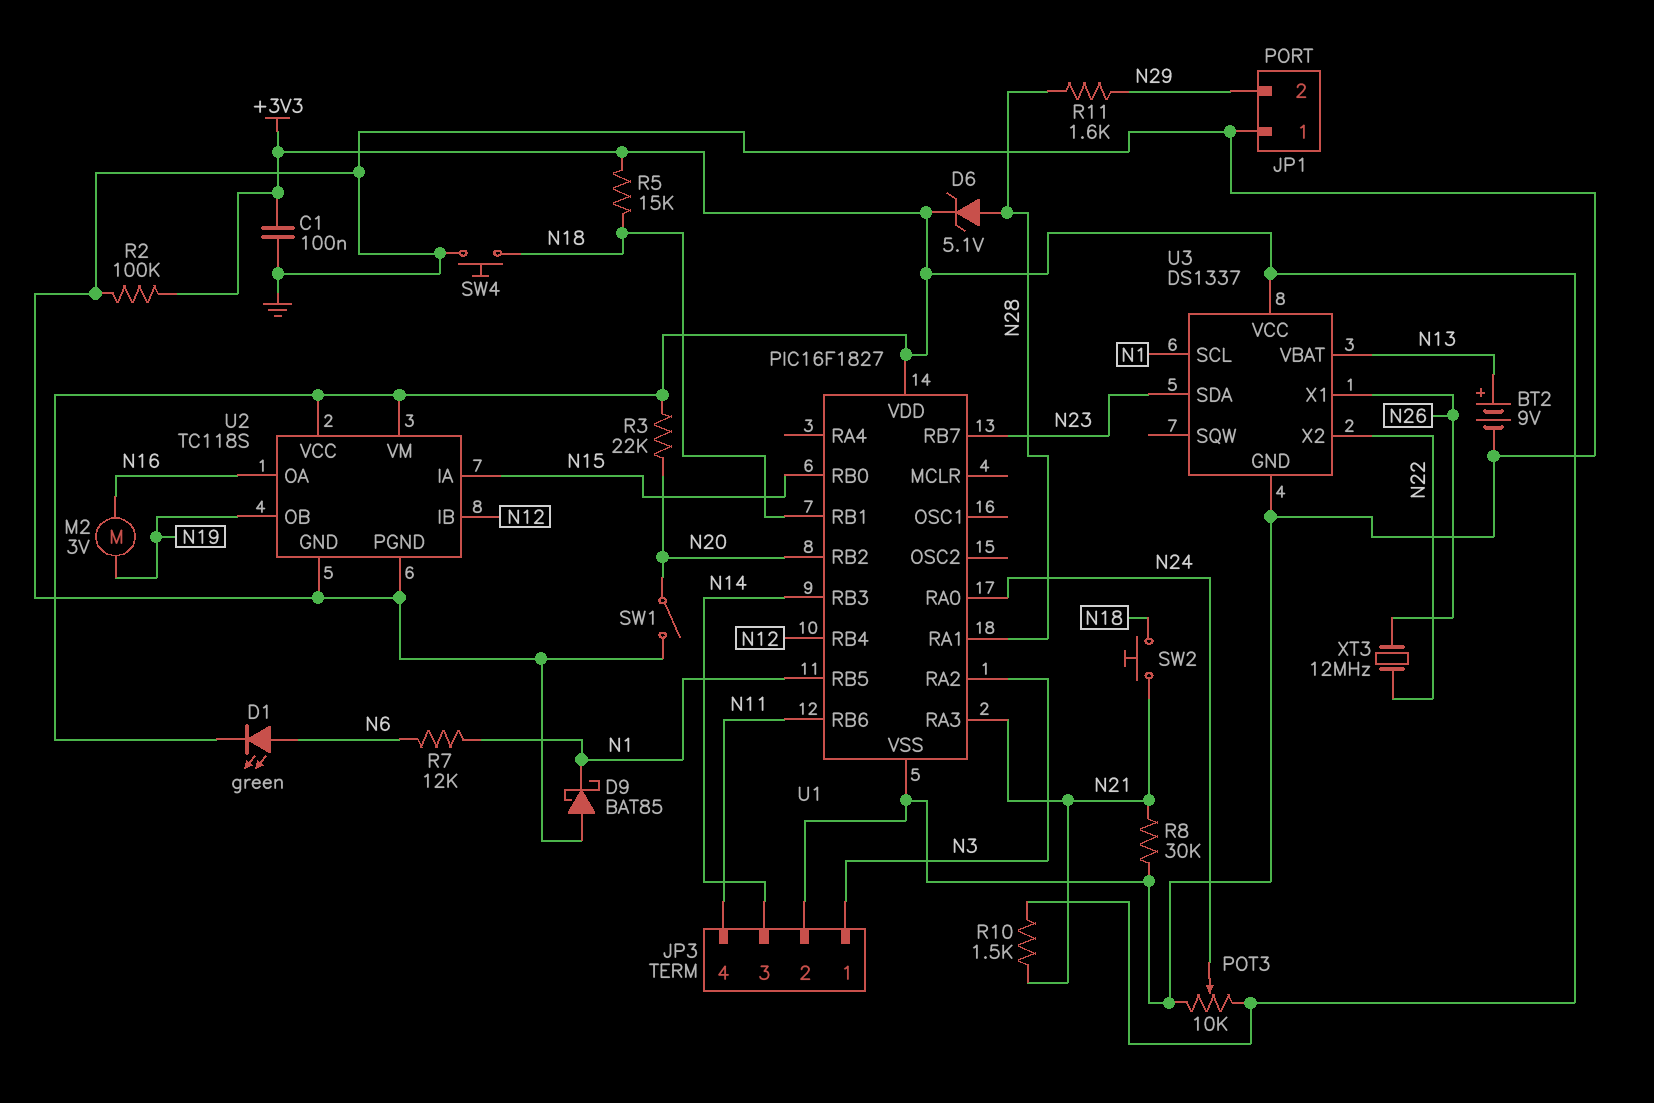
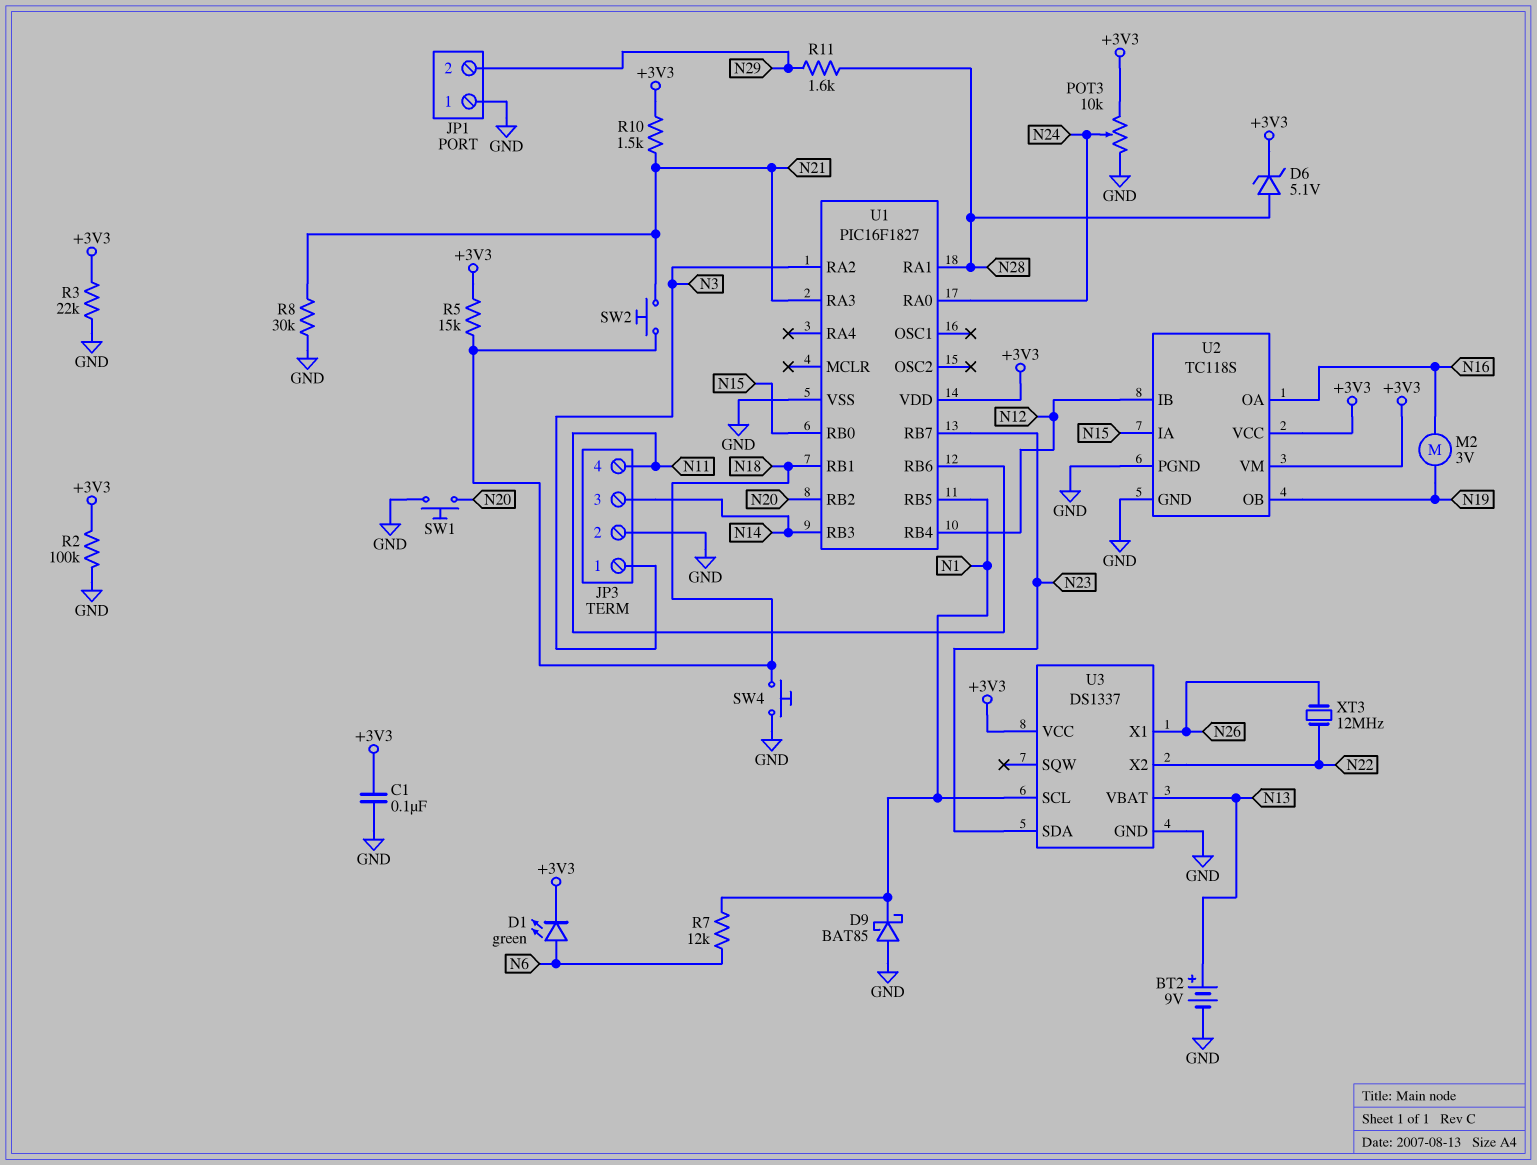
R3: 22k (+3V3, N20) -> 22k (+3V3, GND)
SW1: switch (GND, N20) -> button (GND, N20)

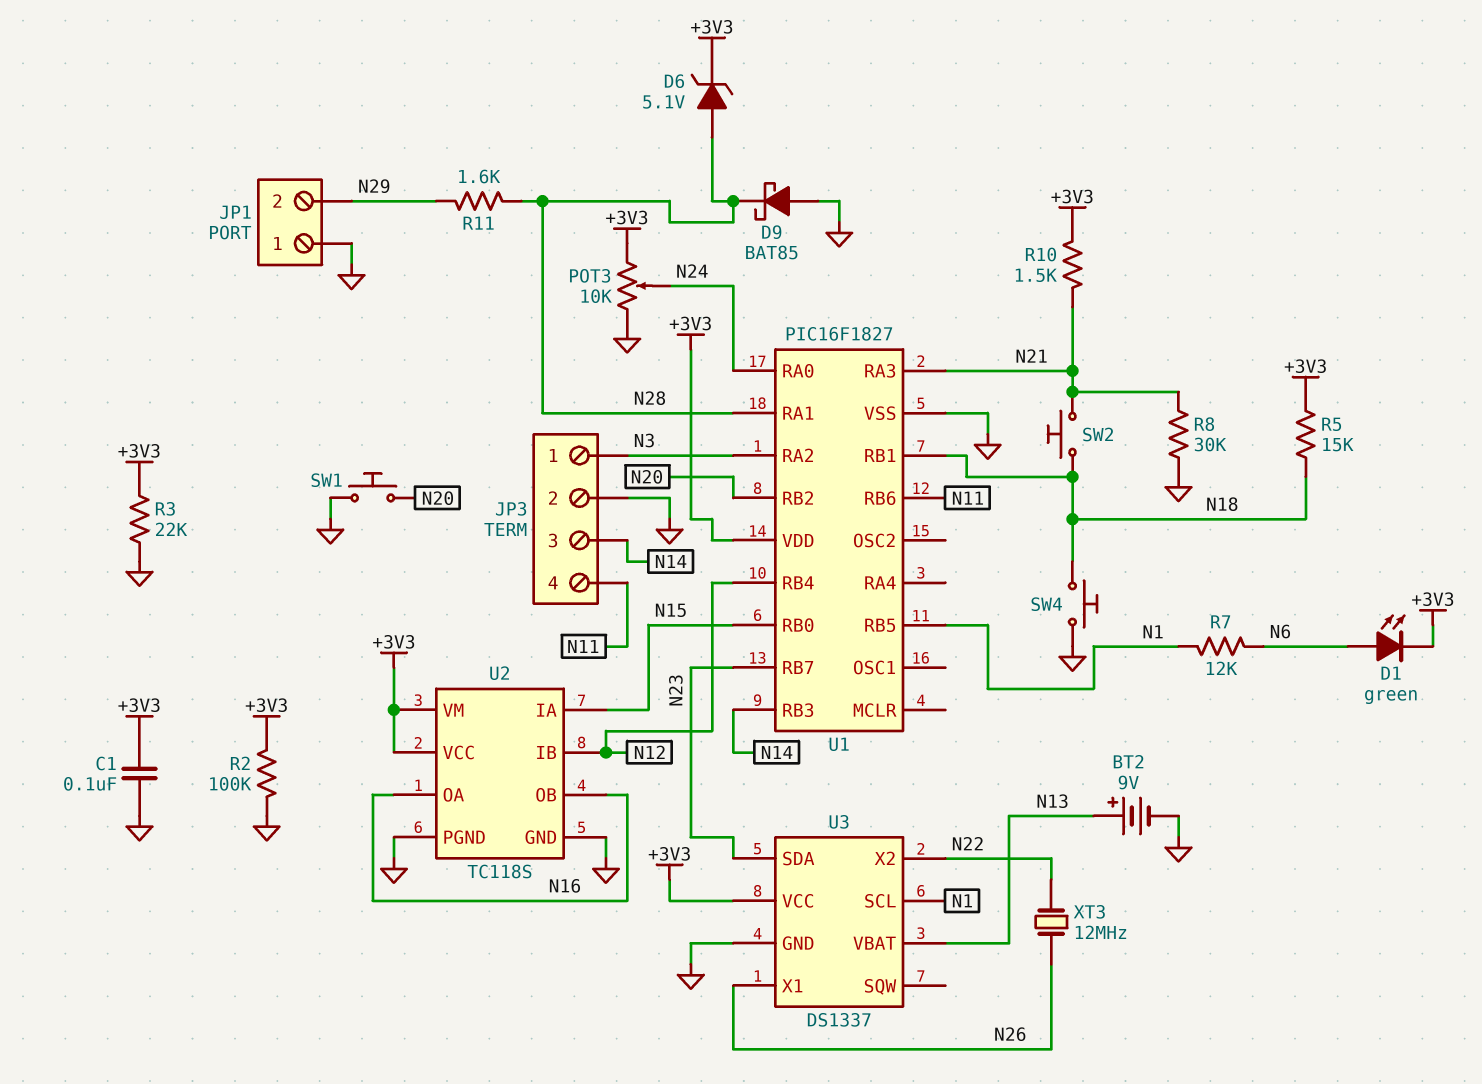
D9: schottky BAT85 (A GND, K N1) -> schottky BAT85 (A GND, K N28)
M2: motor 3V (N16, N19) -> none
U2 pin OB: N19 -> N16

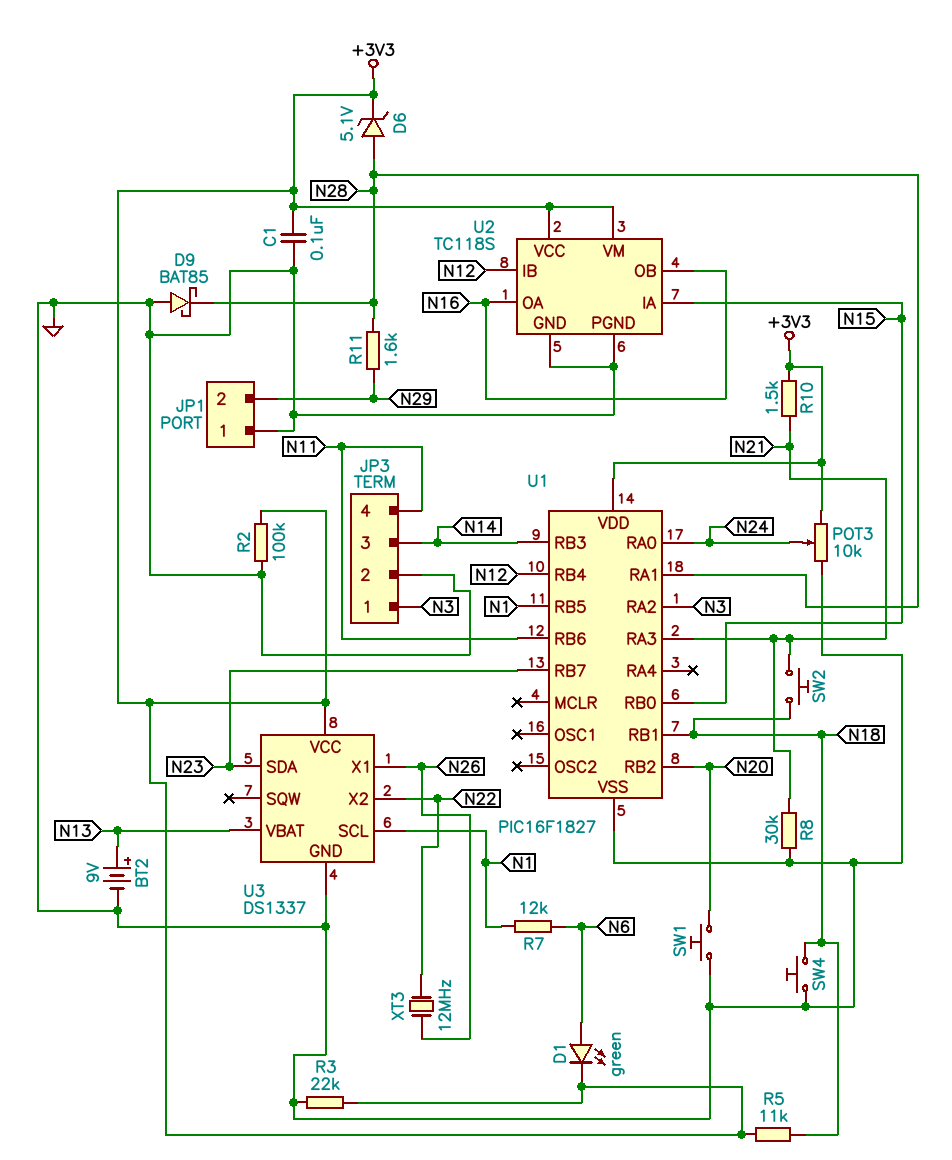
R5: 15k (+3V3, N18) -> 11k (+3V3, N18)

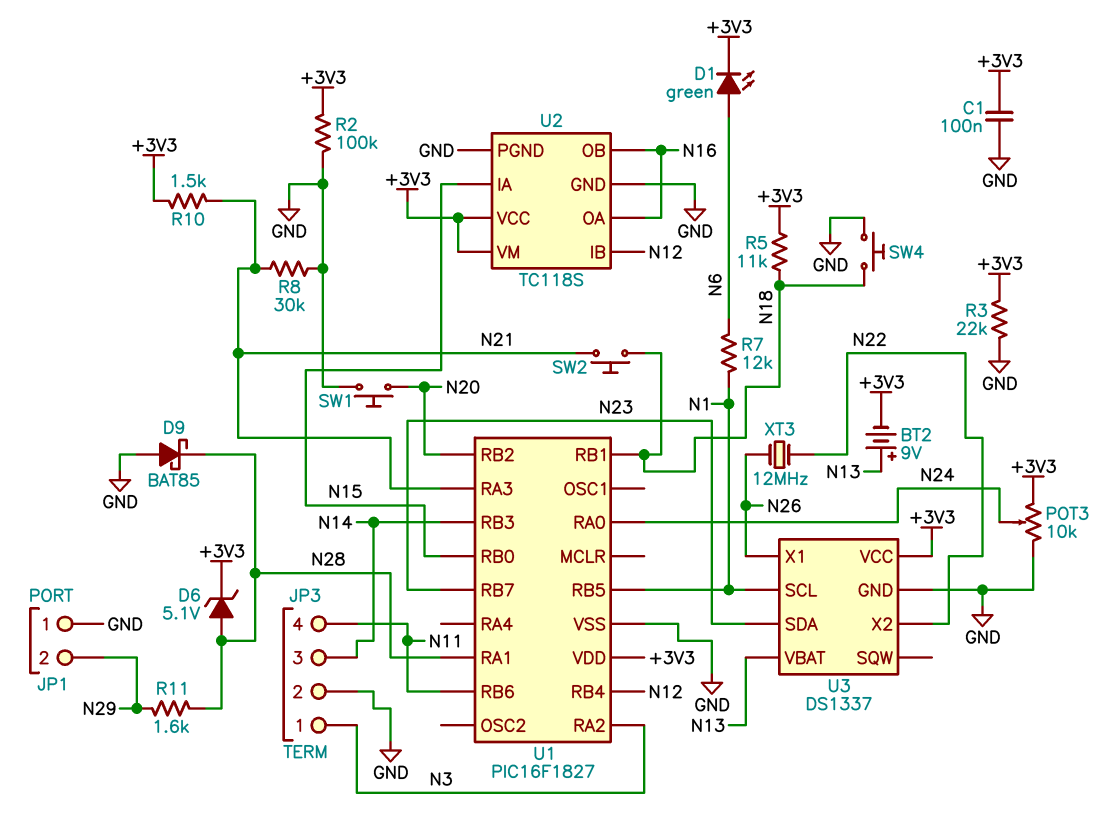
BT2: 9V (plus N13, minus GND) -> 9V (plus N13, minus +3V3)

